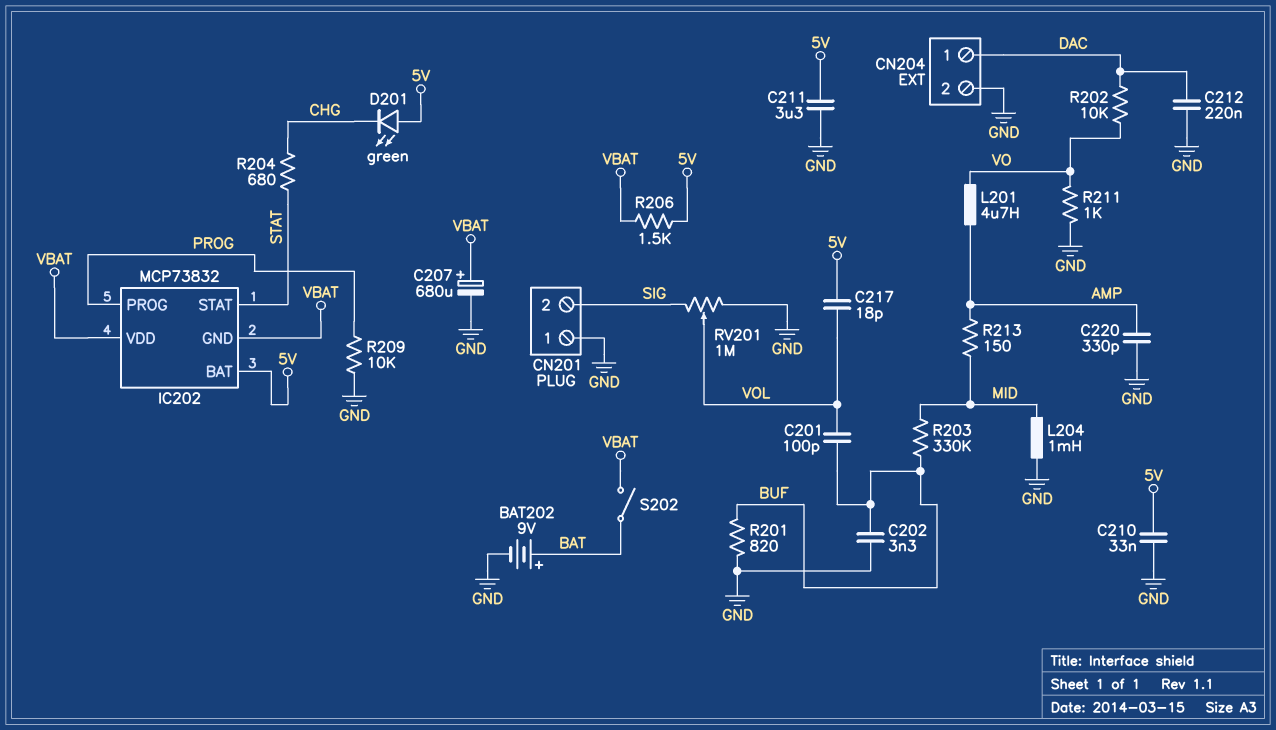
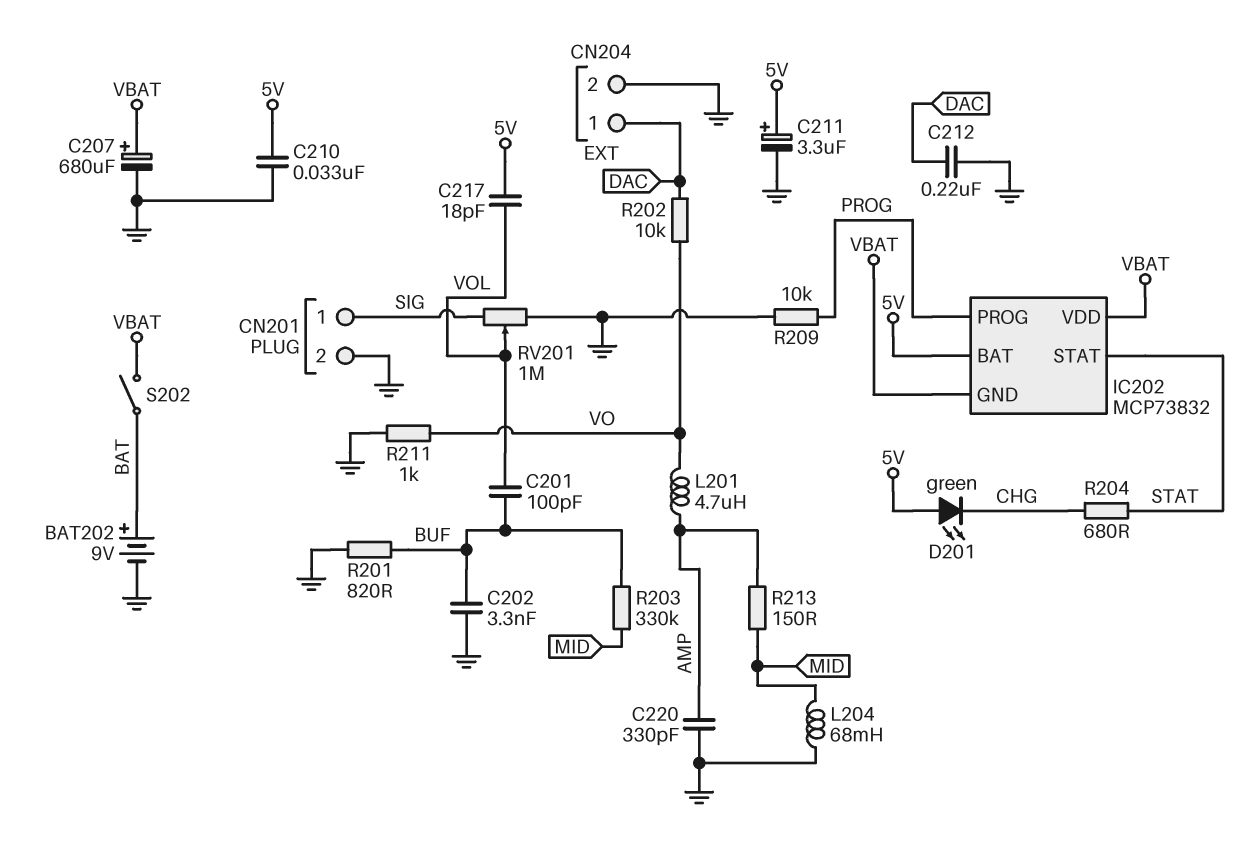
C211: 3.3uF (5V, GND) -> 3.3uF (plus 5V, minus GND)
CN201 pin 1: GND -> SIG
CN201 pin 2: SIG -> GND
L204: 1mH (GND, MID) -> 68mH (GND, MID)
R206: 1.5k (5V, VBAT) -> none

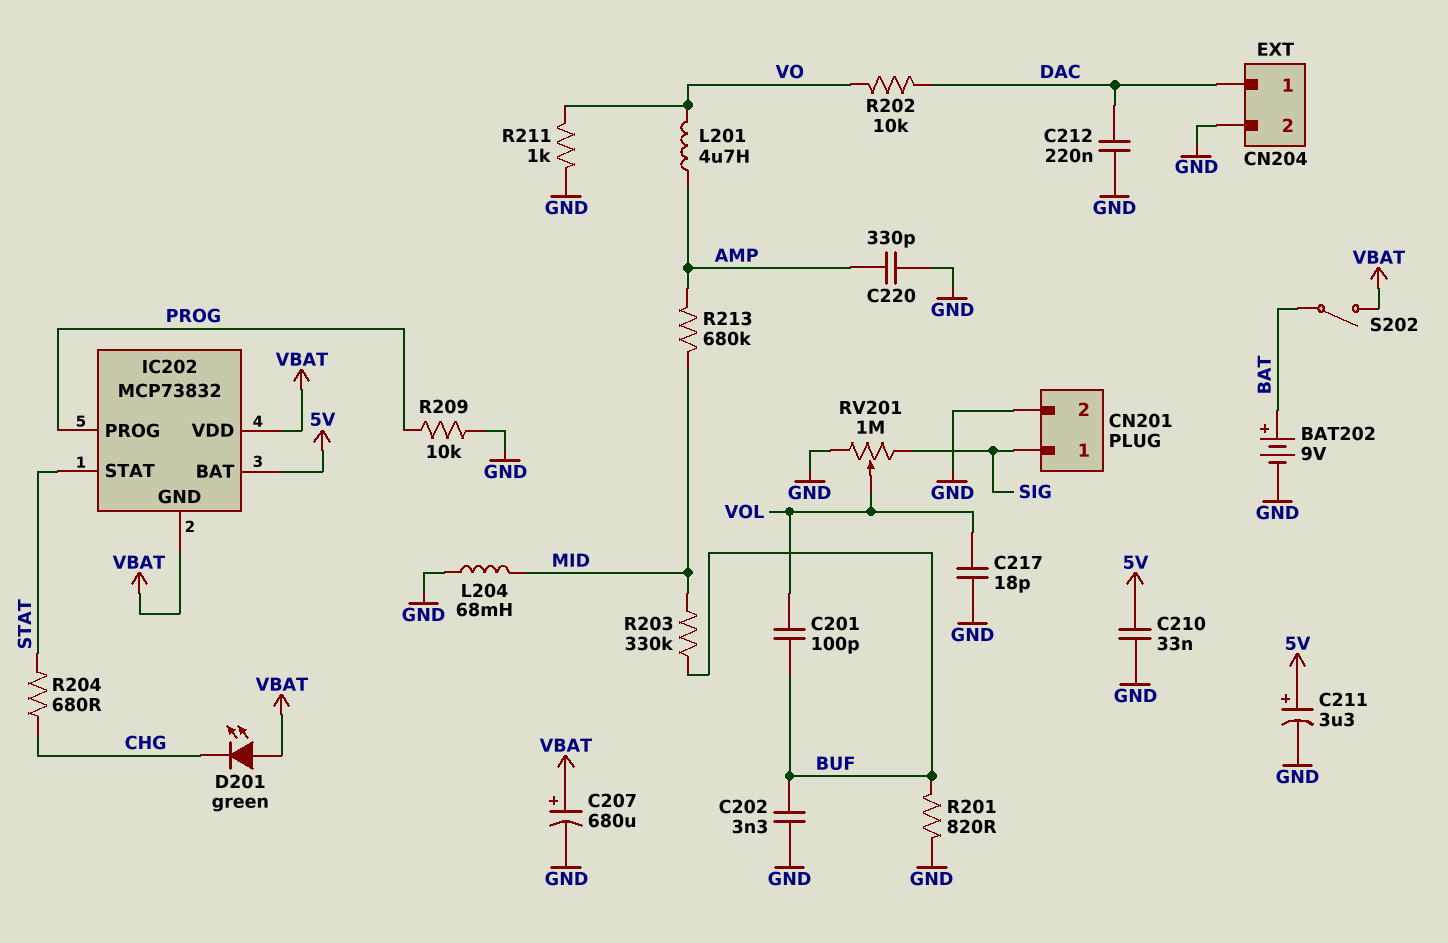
C217: 18pF (5V, VOL) -> 18pF (GND, VOL)
D201: LED green (A 5V, K CHG) -> LED green (A VBAT, K CHG)
R213: 150 (AMP, MID) -> 680k (AMP, MID)

